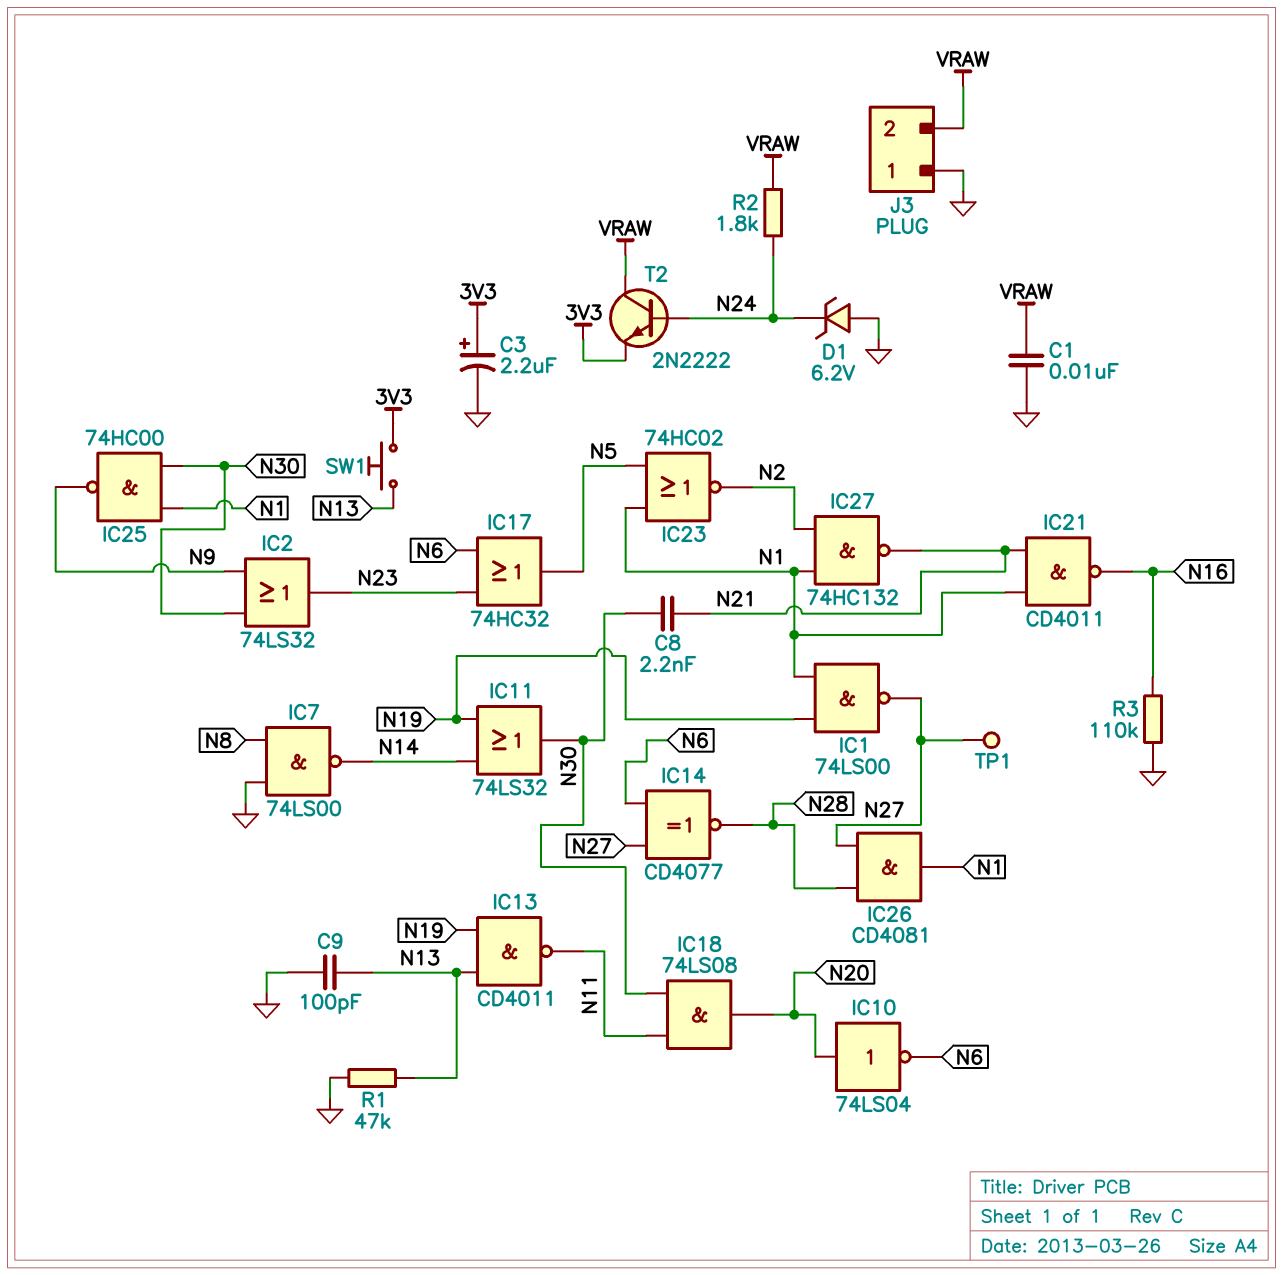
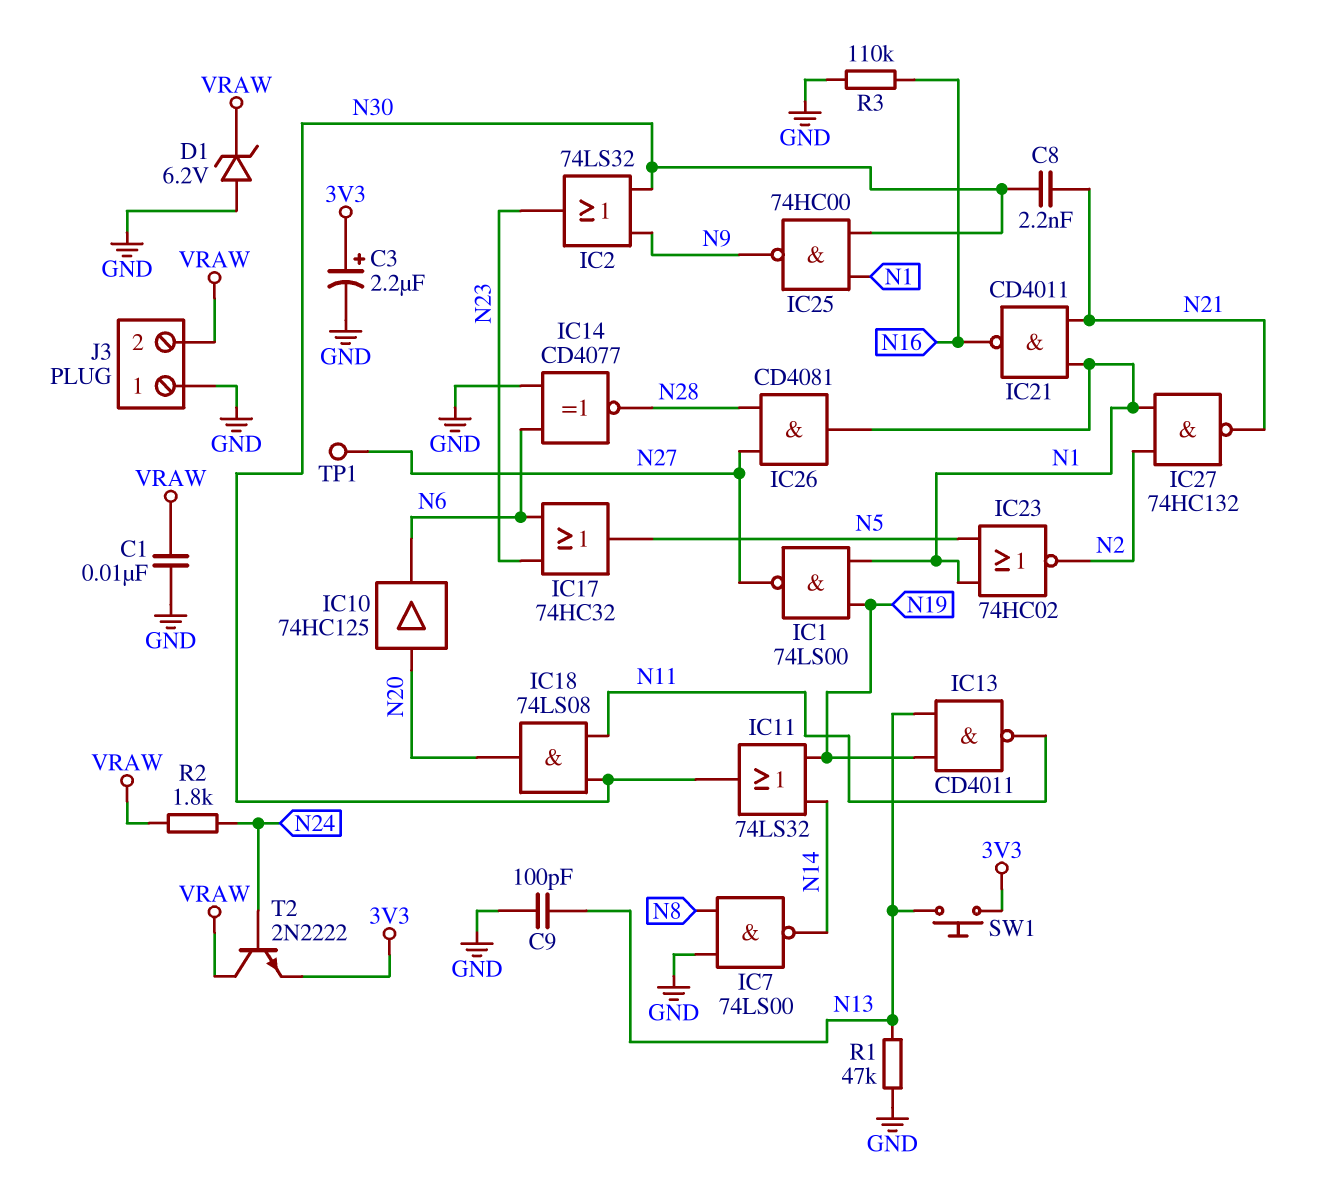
D1: zener 6.2V (A GND, K N24) -> zener 6.2V (A GND, K VRAW)
IC10: NOT 74LS04 (in N20, out N6) -> buffer 74HC125 (in N20, out N6)
IC14: XNOR CD4077 (in N6, in N27, out N28) -> XNOR CD4077 (in GND, in N6, out N28)

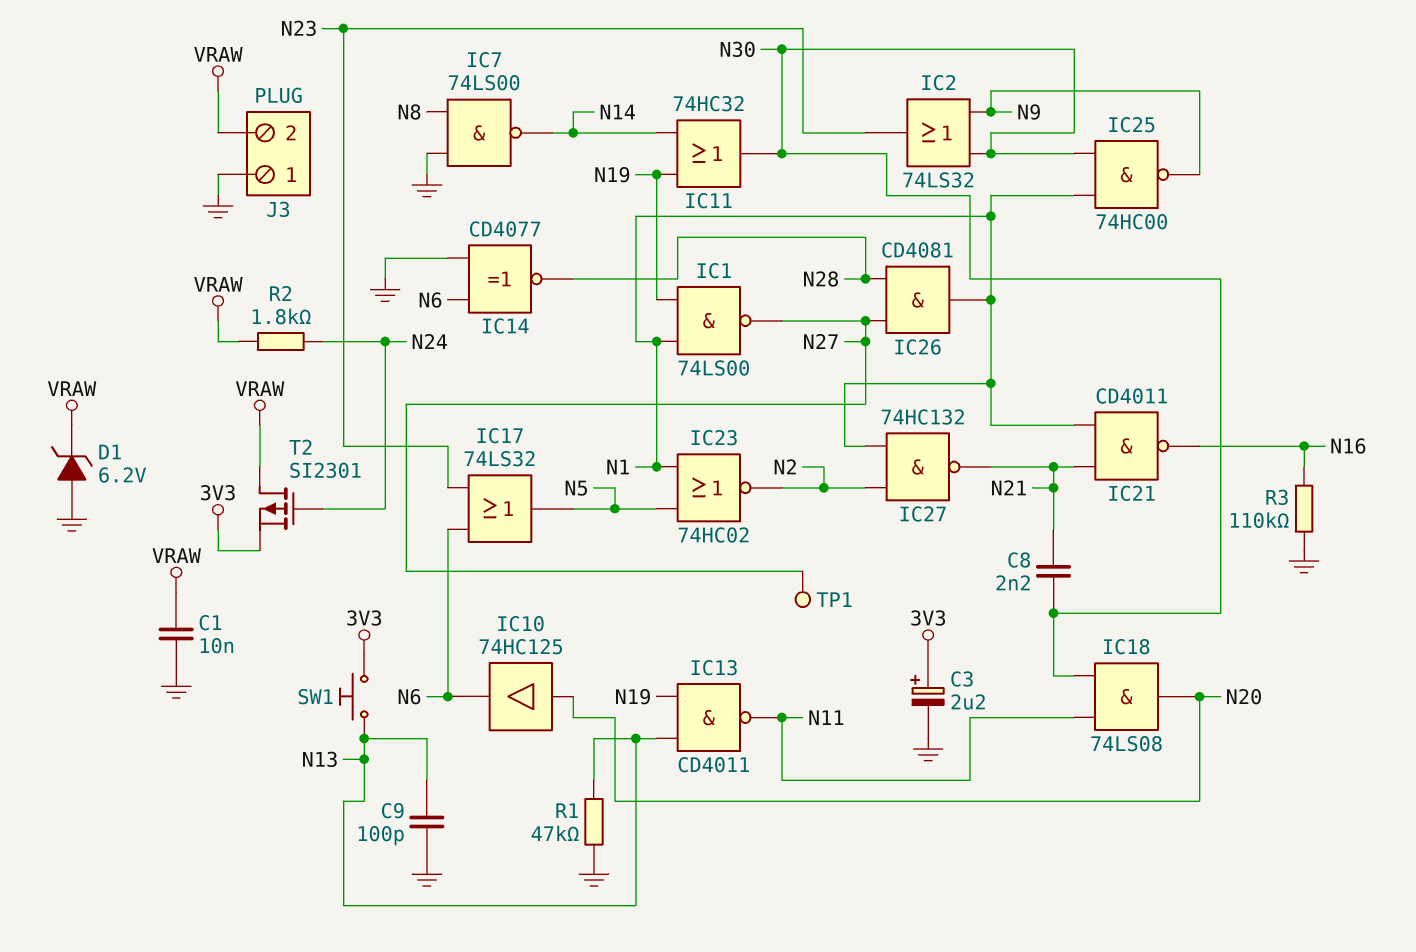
IC11: OR 74LS32 (in N14, in N19, out N30) -> OR 74HC32 (in N14, in N19, out N30)
IC17: OR 74HC32 (in N6, in N23, out N5) -> OR 74LS32 (in N6, in N23, out N5)
T2: NPN 2N2222 (B N24, C VRAW, E 3V3) -> PMOS SI2301 (G N24, D VRAW, S 3V3)

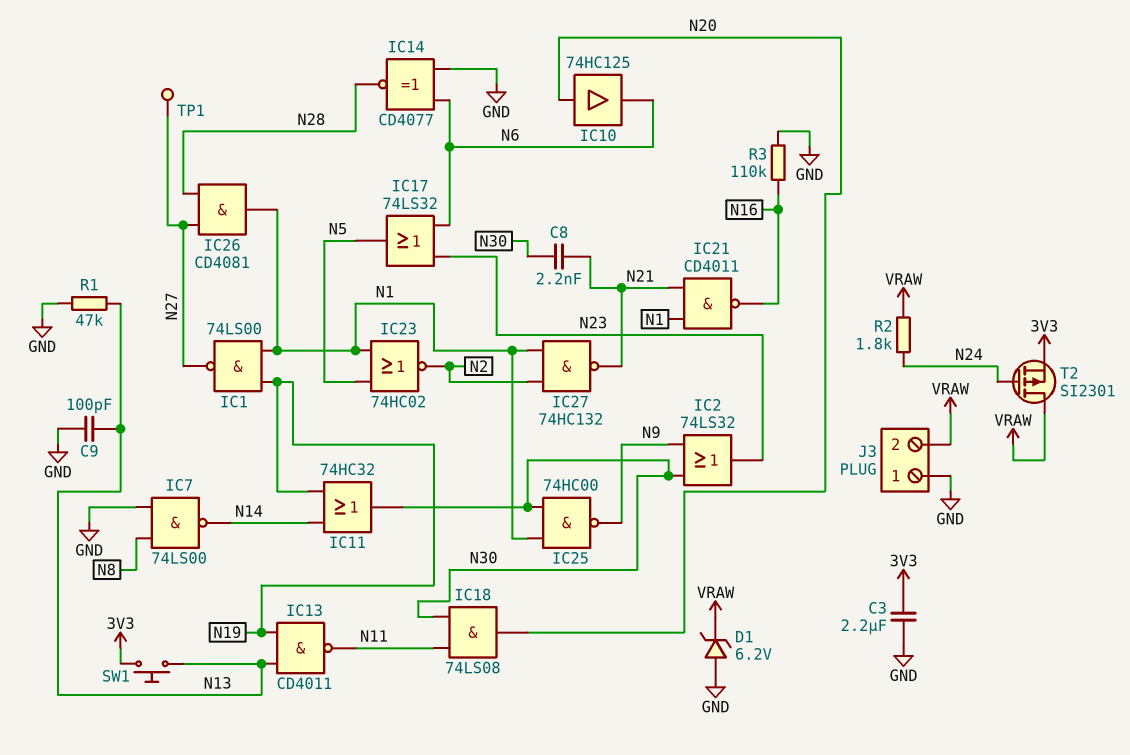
C1: 10nF (GND, VRAW) -> none
C3: 2.2uF (plus 3V3, minus GND) -> 2.2uF (3V3, GND)

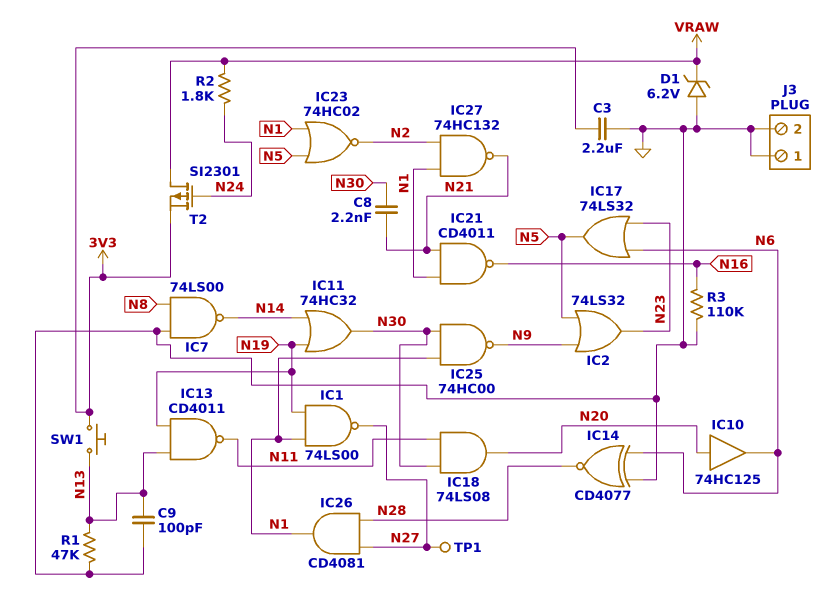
IC2: OR 74LS32 (in N9, in N30, out N23) -> OR 74LS32 (in N5, in N9, out N23)
J3 pin 2: VRAW -> GND

